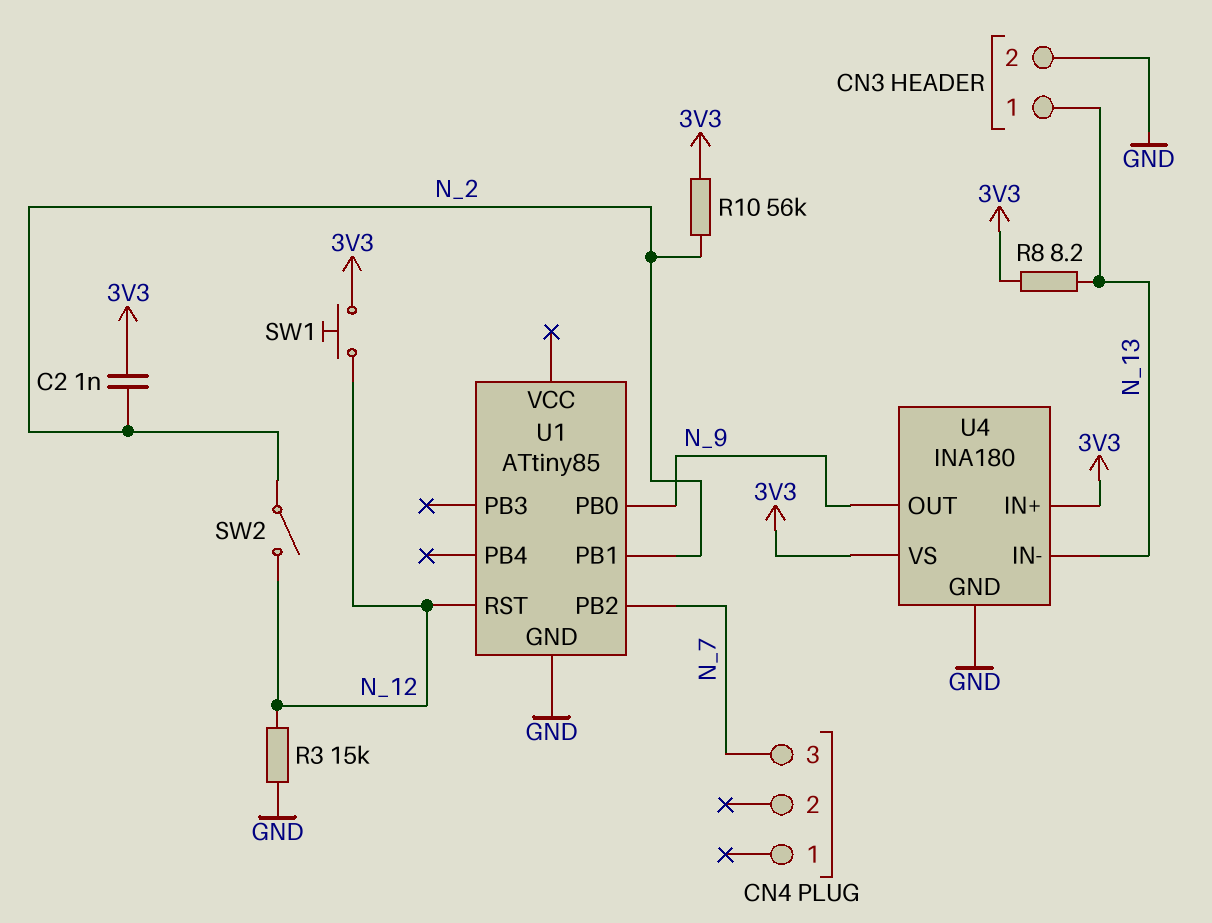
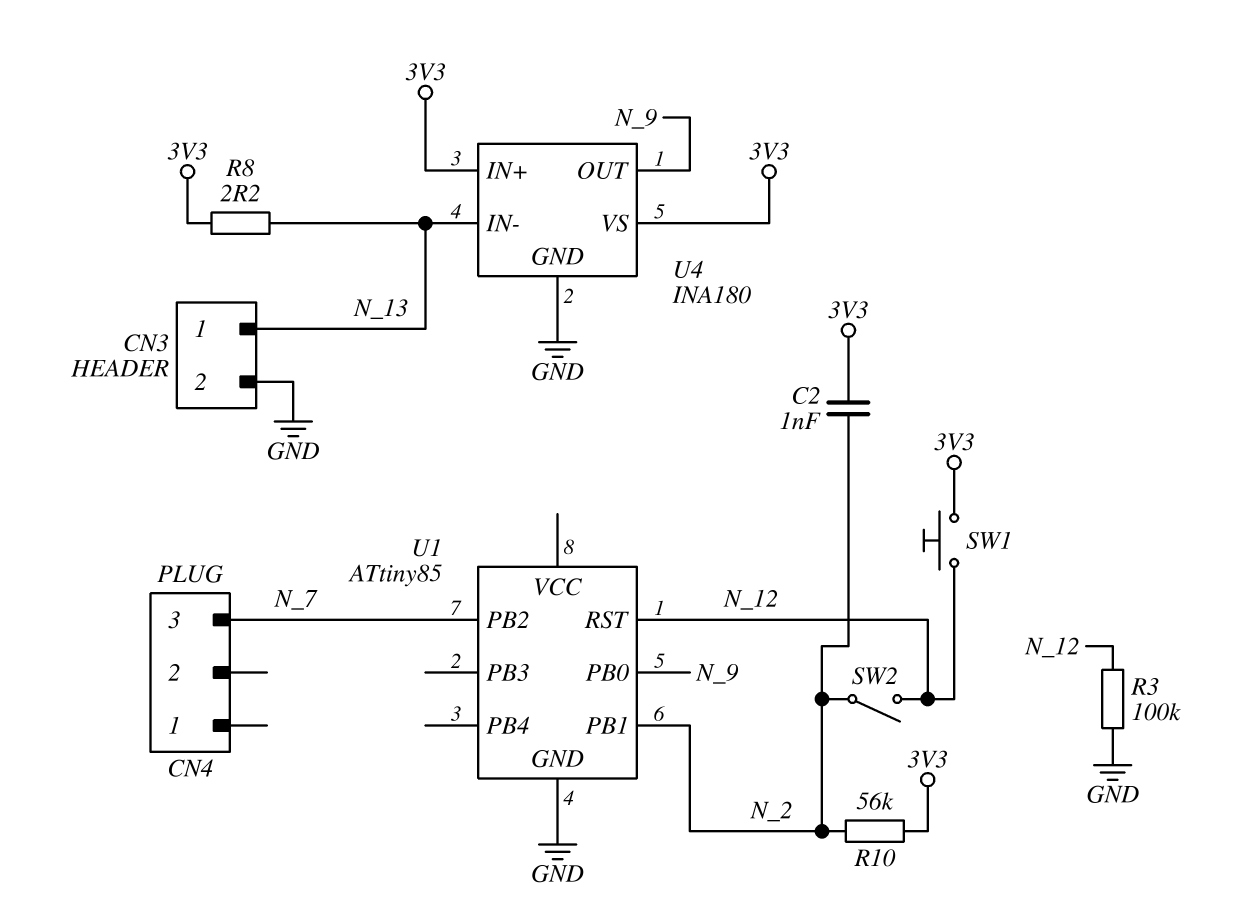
R3: 15k (GND, N_12) -> 100k (GND, N_12)
R8: 8.2 (3V3, N_13) -> 2.2 (3V3, N_13)

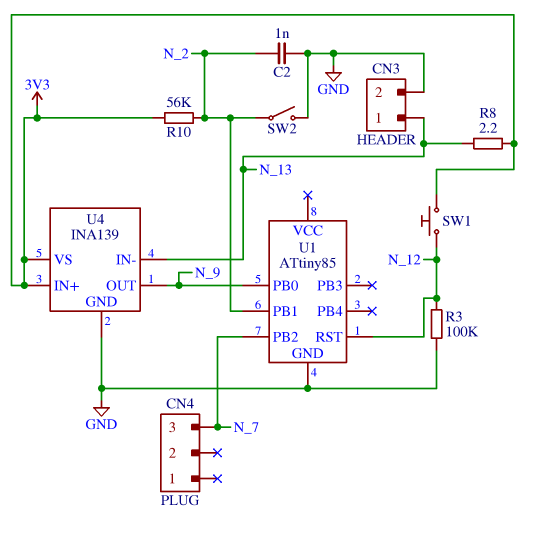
C2: 1nF (3V3, N_2) -> 1nF (GND, N_2)
SW2: switch (N_2, N_12) -> switch (GND, N_2)
U4: INA180 -> INA139

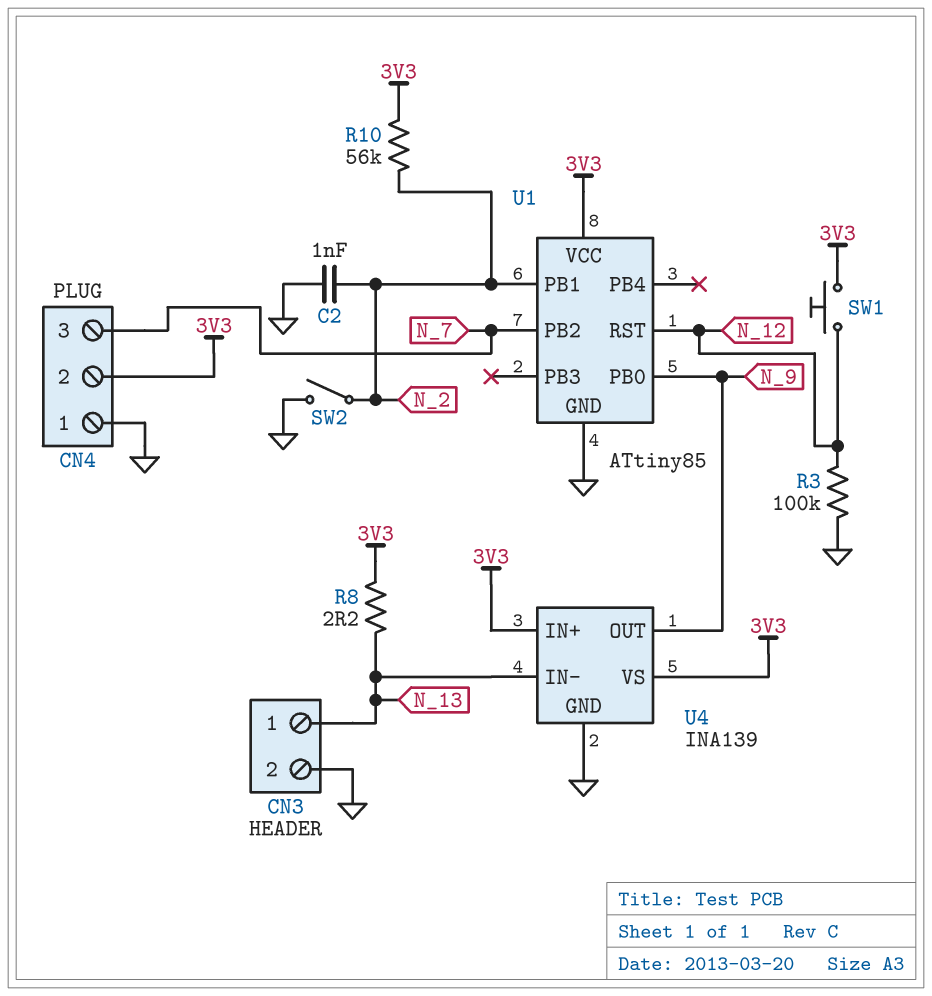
CN4 pin 1: none -> GND
CN4 pin 2: none -> 3V3
U1 pin VCC: none -> 3V3

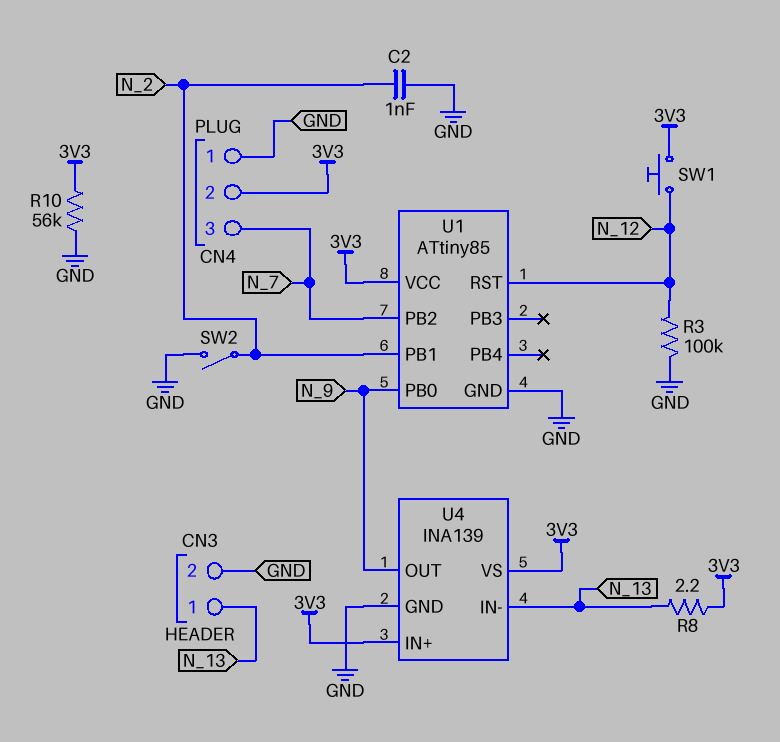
R10: 56k (3V3, N_2) -> 56k (3V3, GND)

